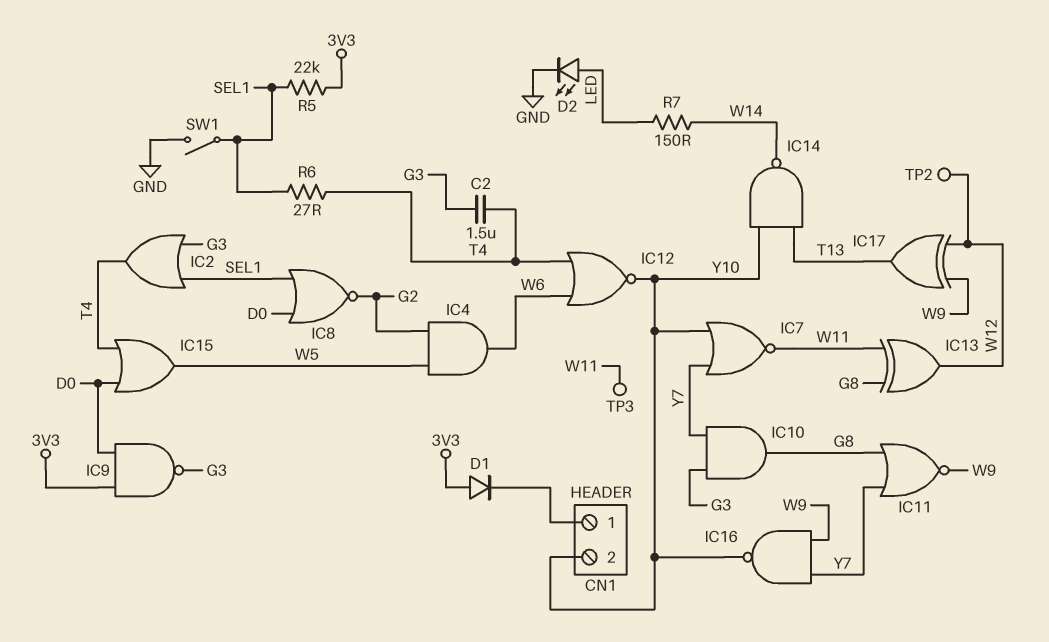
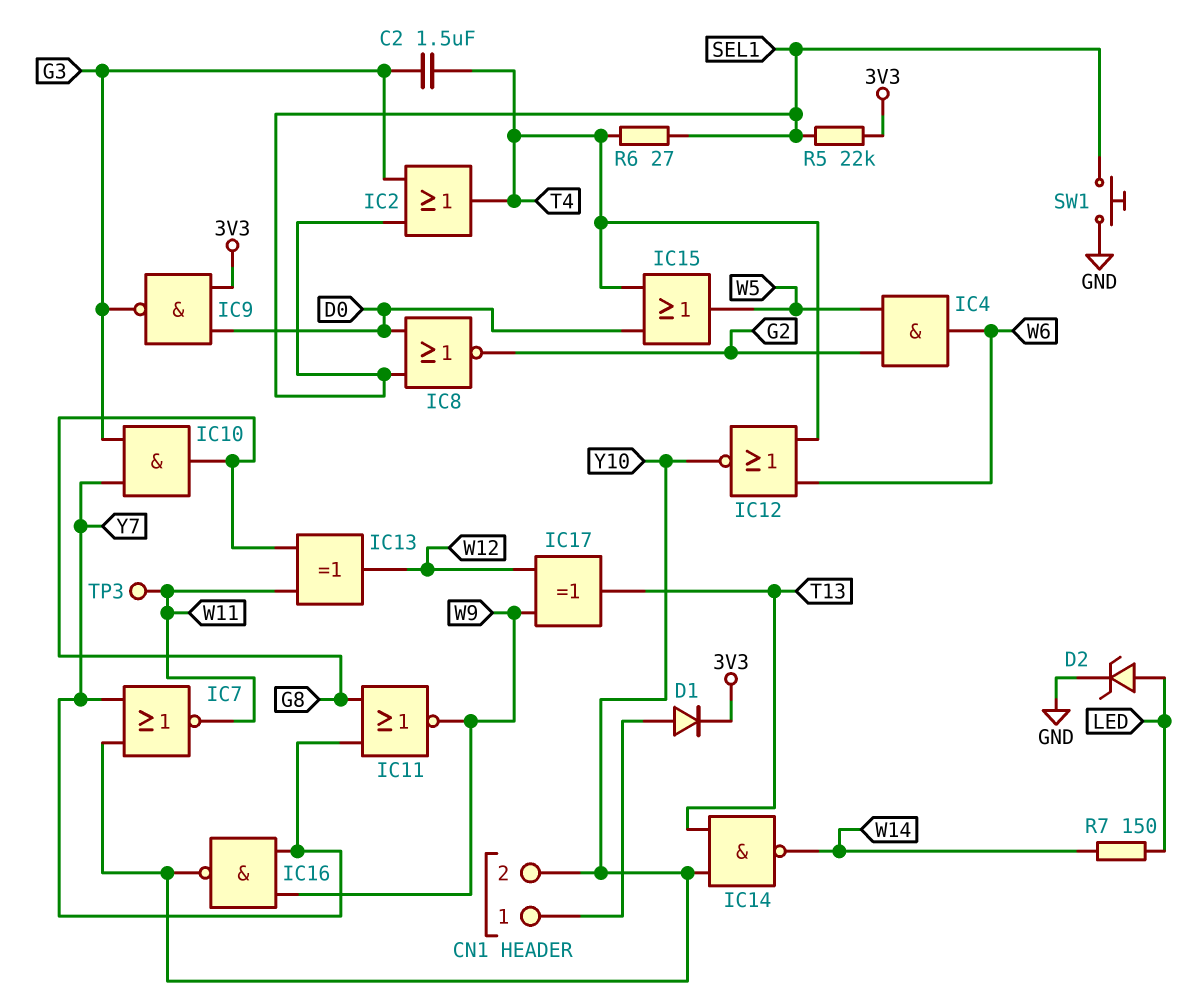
D1: diode (A 3V3, K CN1/1) -> diode (A CN1/1, K 3V3)
D2: LED (A LED, K GND) -> zener (A LED, K GND)
SW1: switch (GND, SEL1) -> button (GND, SEL1)
TP2: test point (W12) -> none

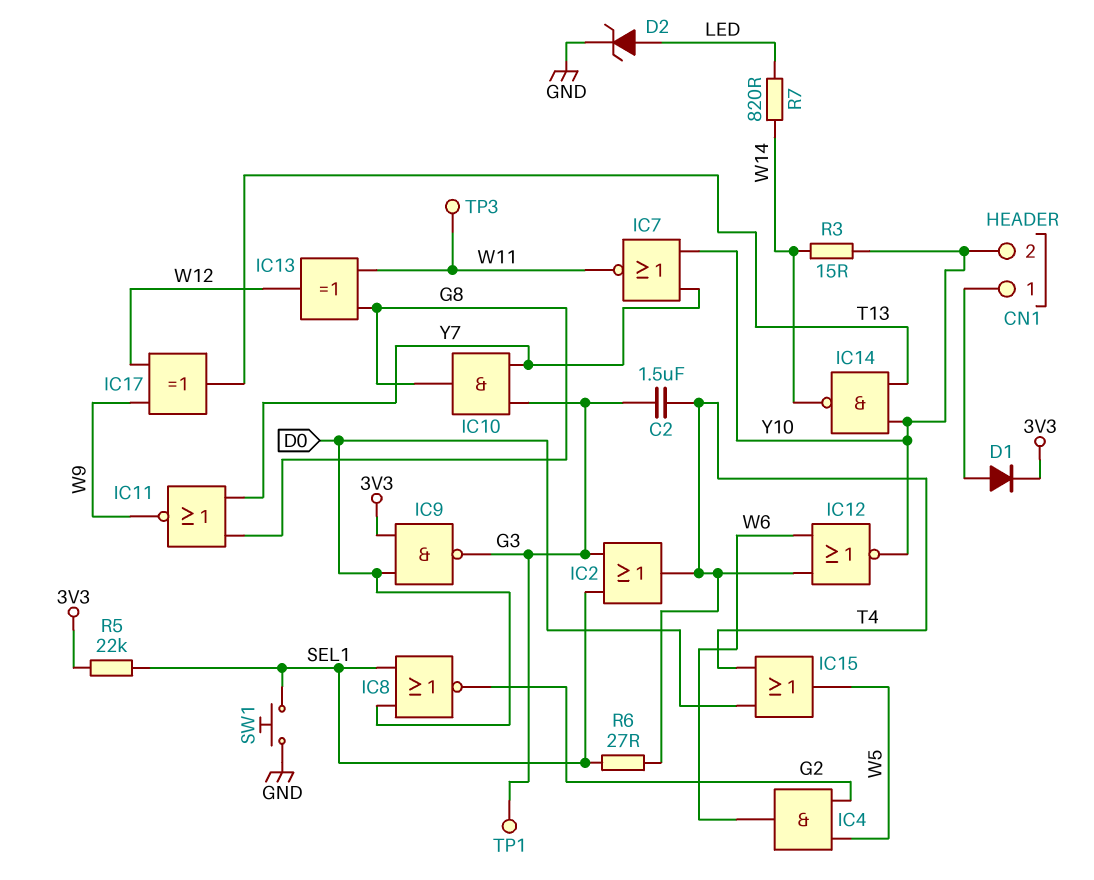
IC16: NAND (in W9, in Y7, out Y10) -> none
R3: none -> 15 (W14, Y10)
R7: 150 (LED, W14) -> 820 (LED, W14)
TP1: none -> test point (G3)

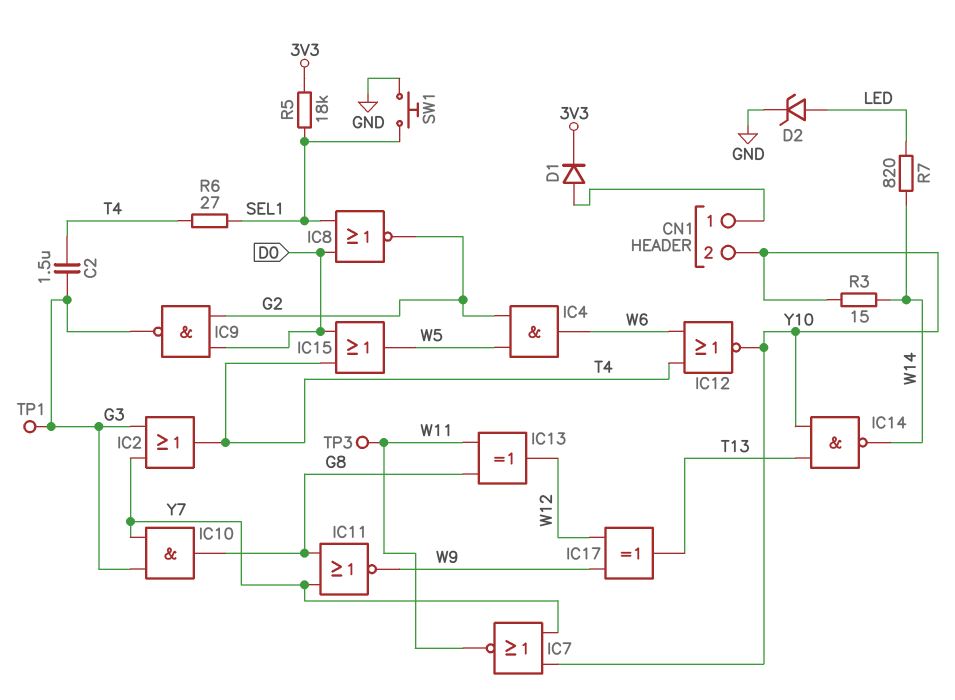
IC2: OR (in G3, in SEL1, out T4) -> OR (in G3, in Y7, out T4)
IC9: NAND (in 3V3, in D0, out G3) -> NAND (in D0, in G2, out G3)
R5: 22k (3V3, SEL1) -> 18k (3V3, SEL1)

